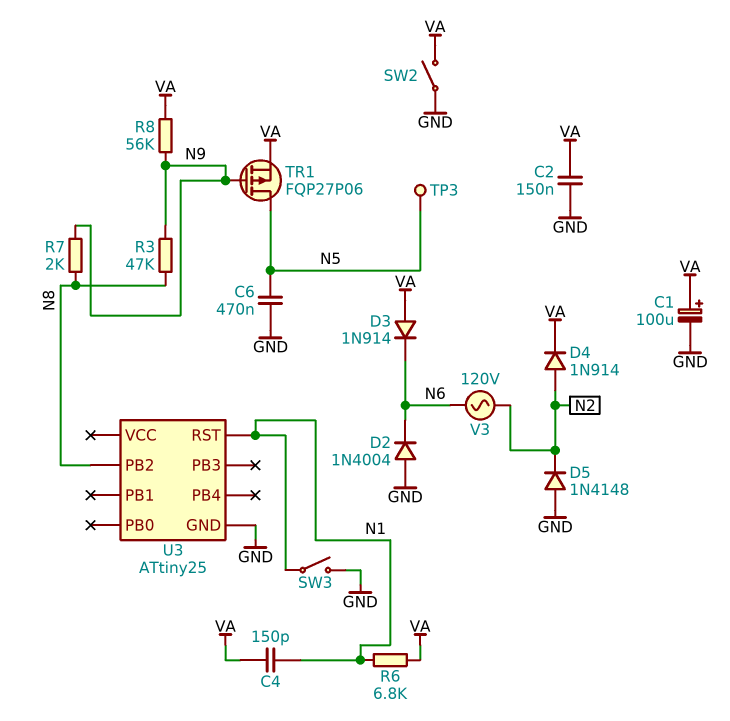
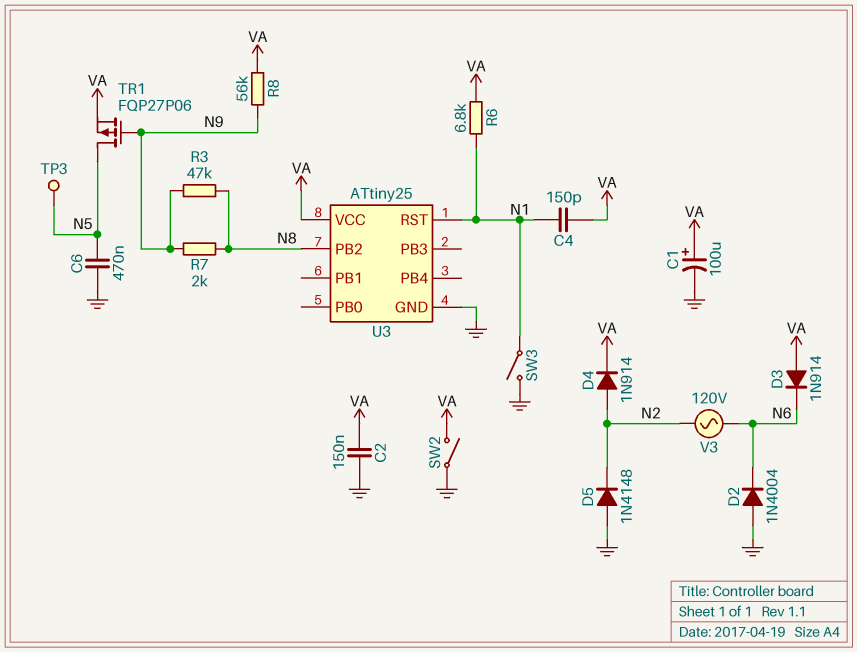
U3 pin VCC: none -> VA

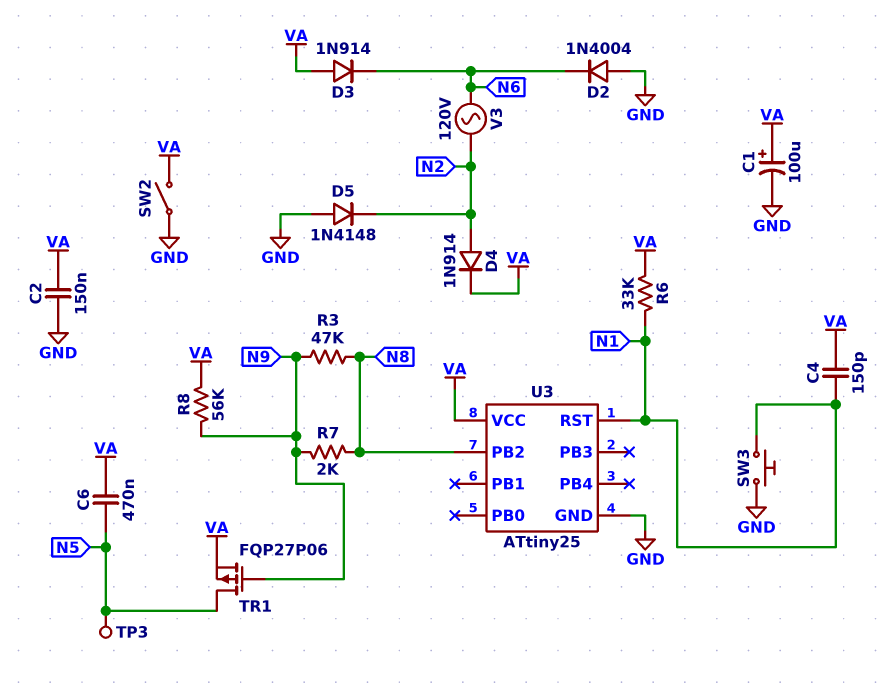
C6: 470nF (GND, N5) -> 470nF (N5, VA)
R6: 6.8k (N1, VA) -> 33k (N1, VA)
SW3: switch (GND, N1) -> button (GND, N1)

